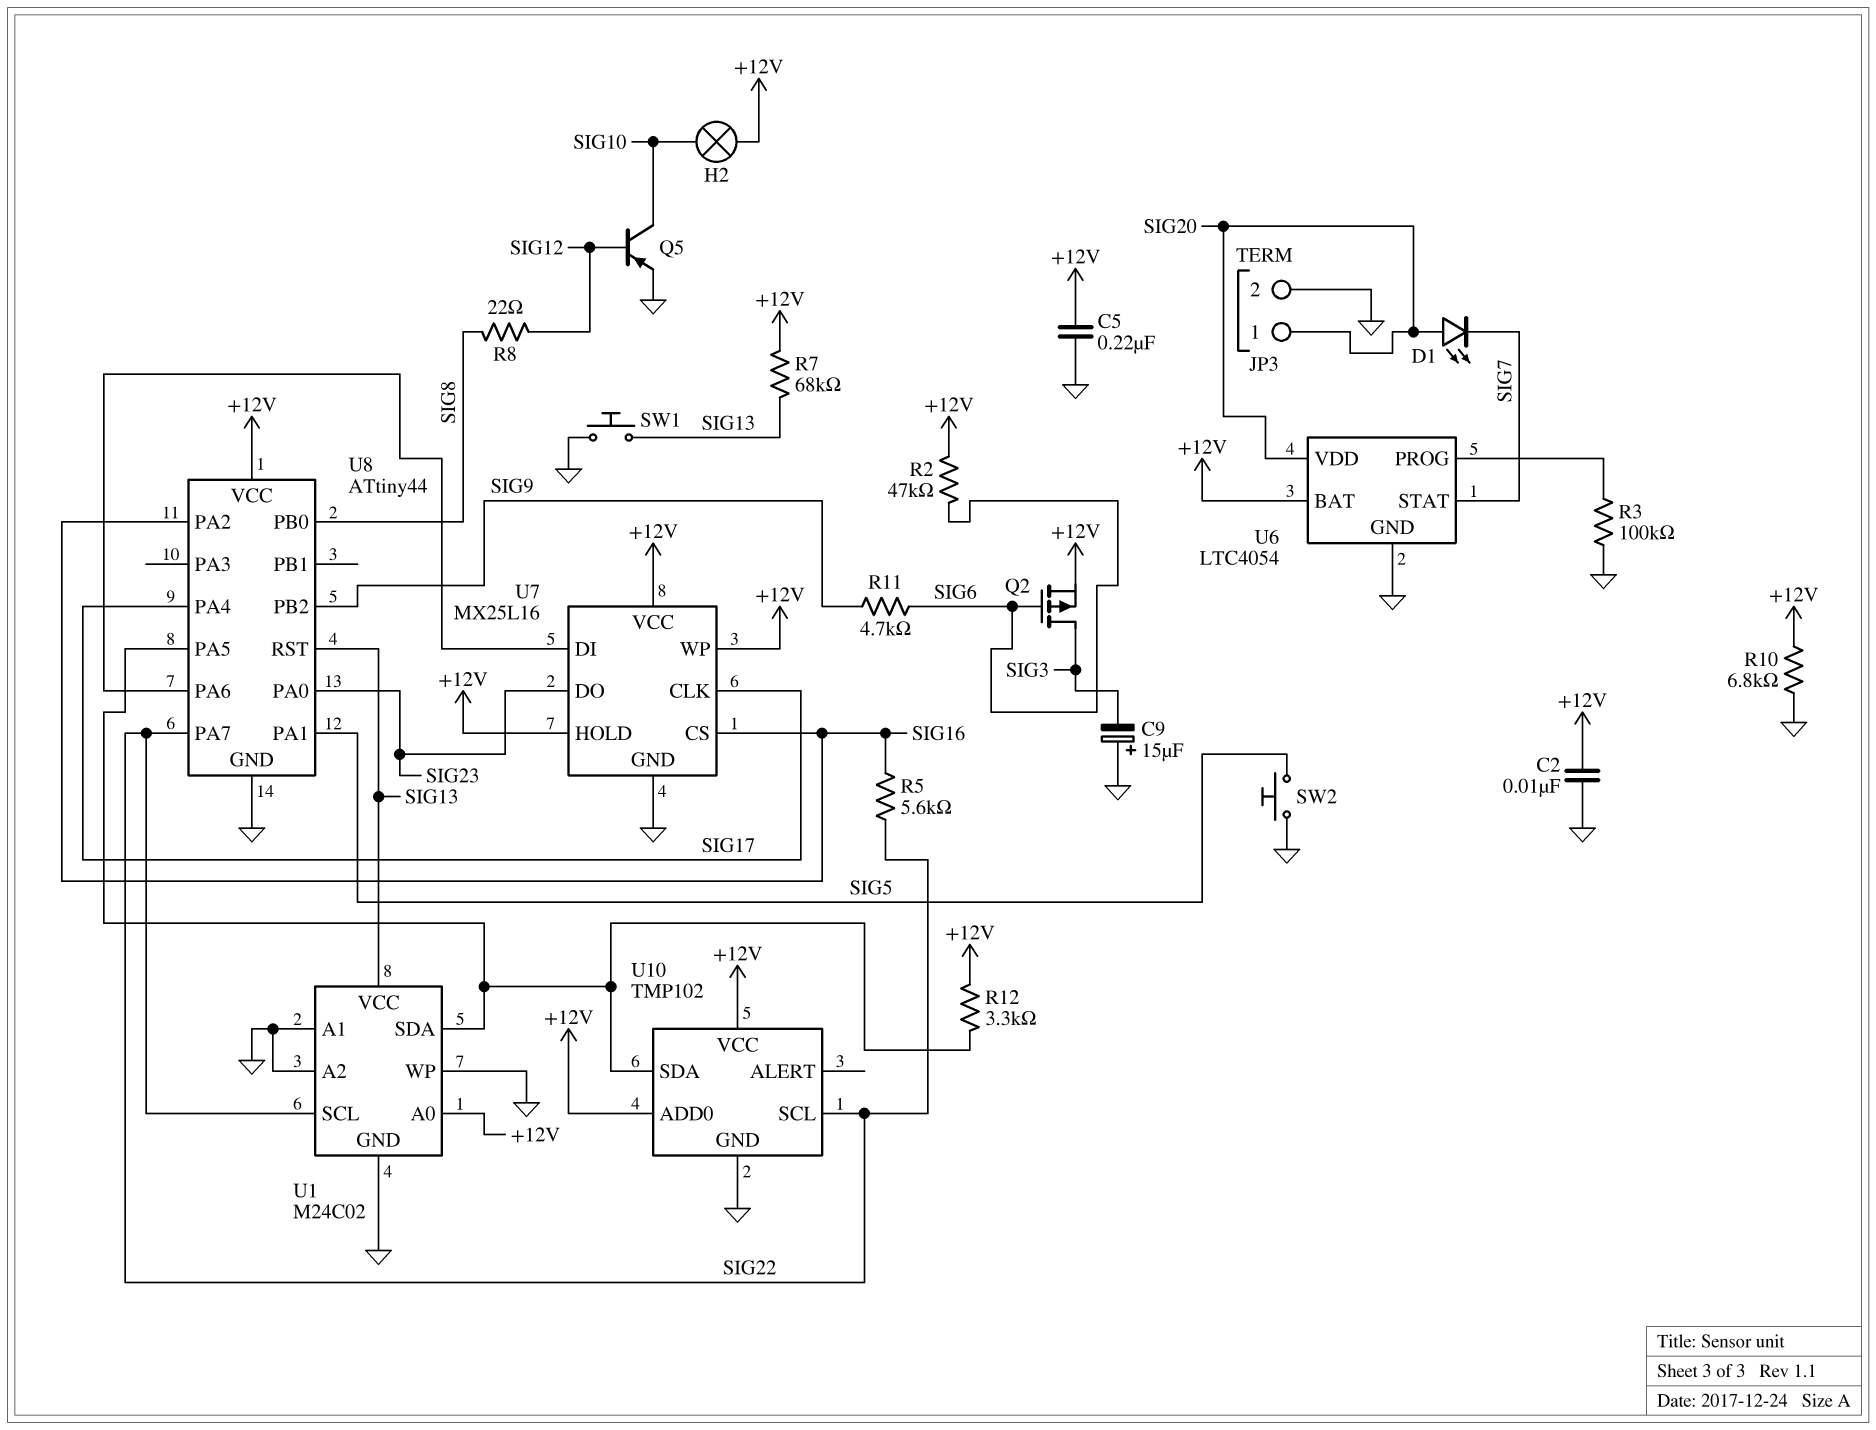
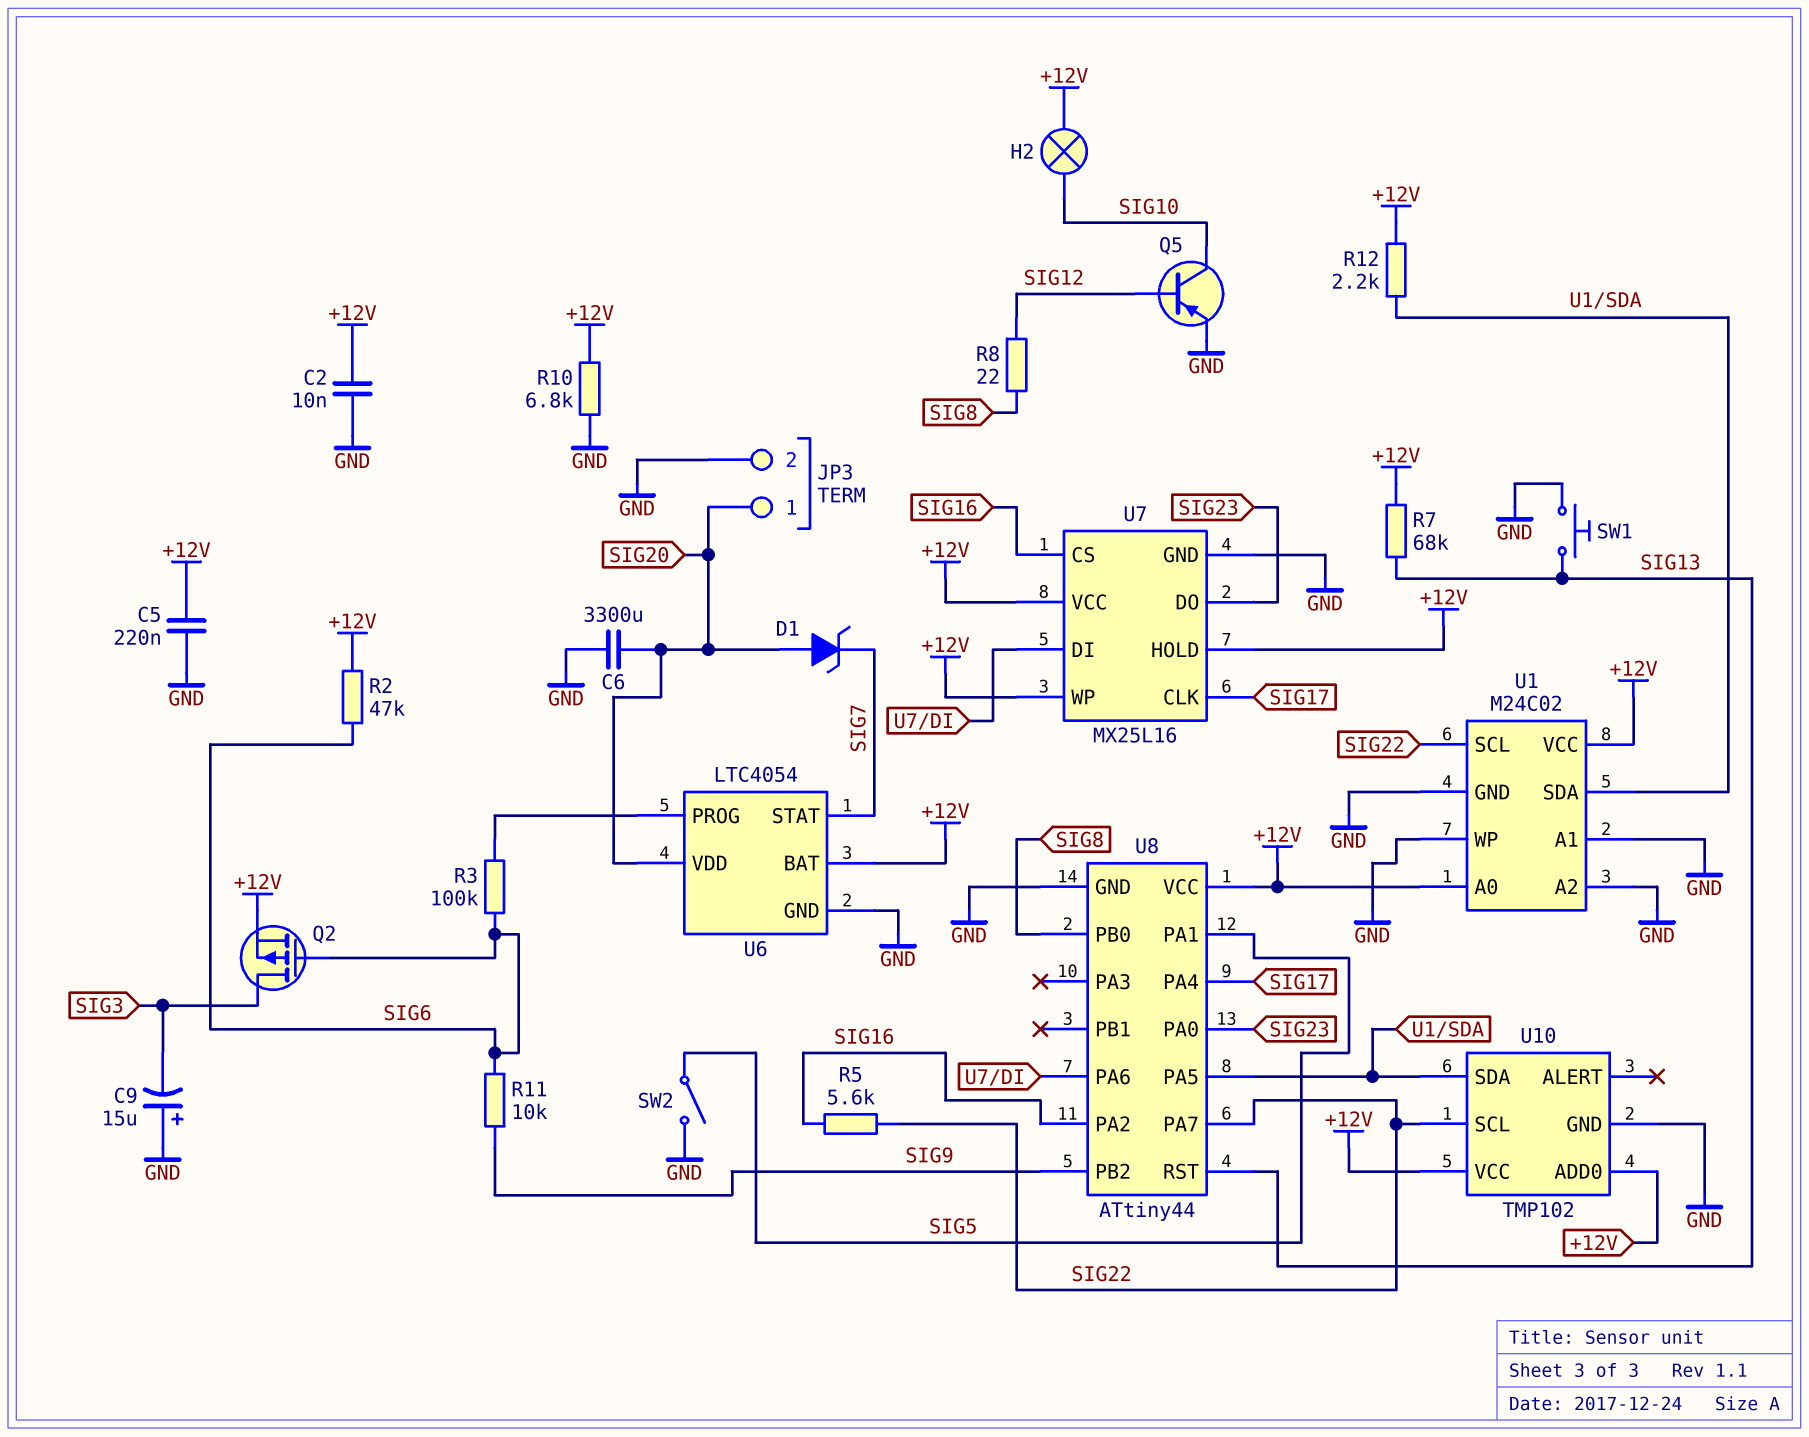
C6: none -> 3300uF (GND, SIG20)
D1: LED (A SIG20, K SIG7) -> zener (A SIG20, K SIG7)
R3: 100k (GND, U6/PROG) -> 100k (SIG6, U6/PROG)
R11: 4.7k (SIG6, SIG9) -> 10k (SIG6, SIG9)
R12: 3.3k (+12V, U1/SDA) -> 2.2k (+12V, U1/SDA)
SW2: button (GND, SIG5) -> switch (GND, SIG5)
U1 pin VCC: SIG13 -> +12V

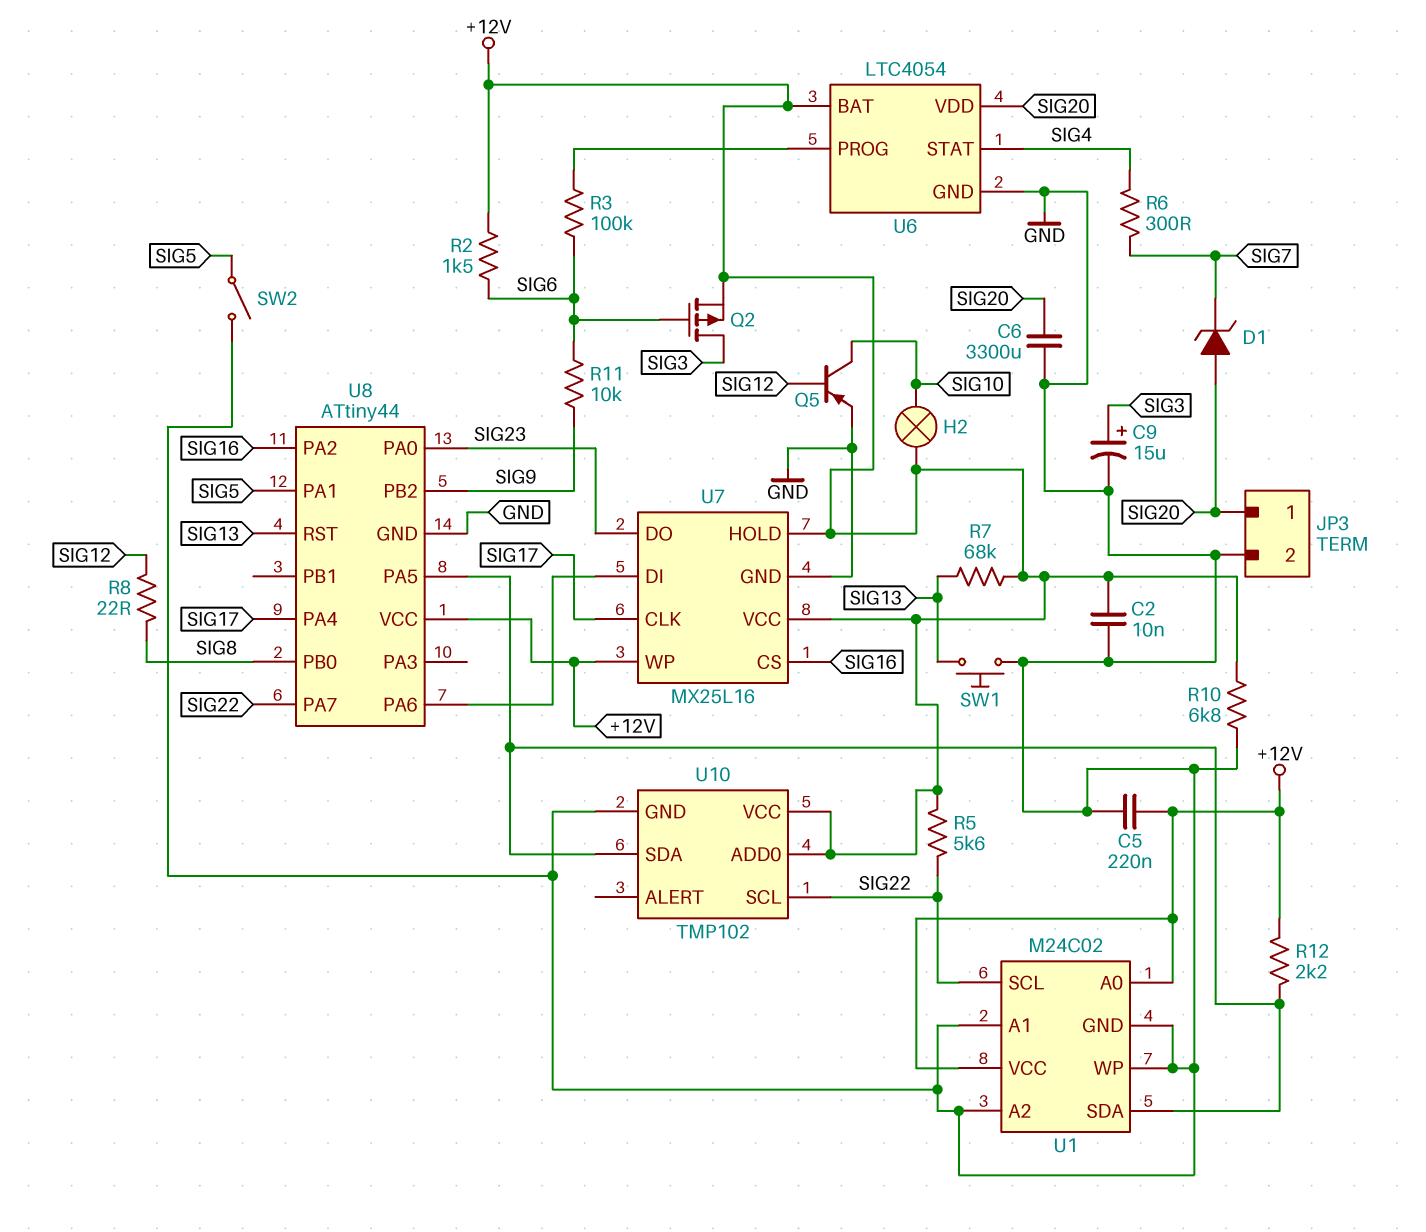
C9: 15uF (plus GND, minus SIG3) -> 15uF (plus SIG3, minus GND)
R2: 47k (+12V, SIG6) -> 1.5k (+12V, SIG6)
R5: 5.6k (SIG16, SIG22) -> 5.6k (+12V, SIG22)
R6: none -> 300 (SIG4, SIG7)
U6 pin STAT: SIG7 -> SIG4

